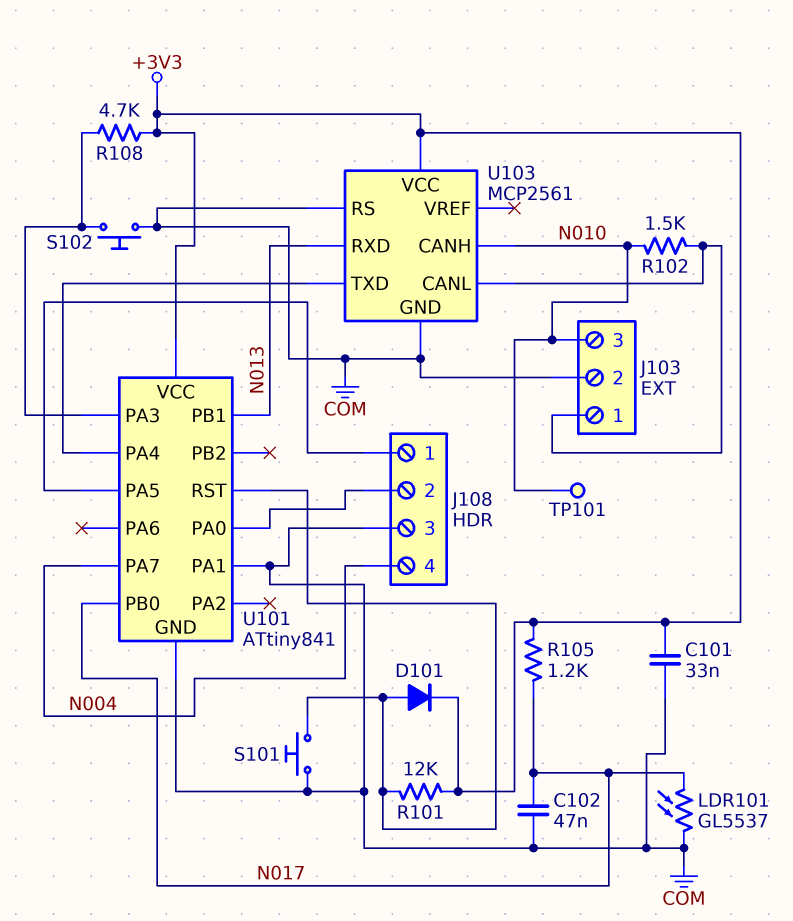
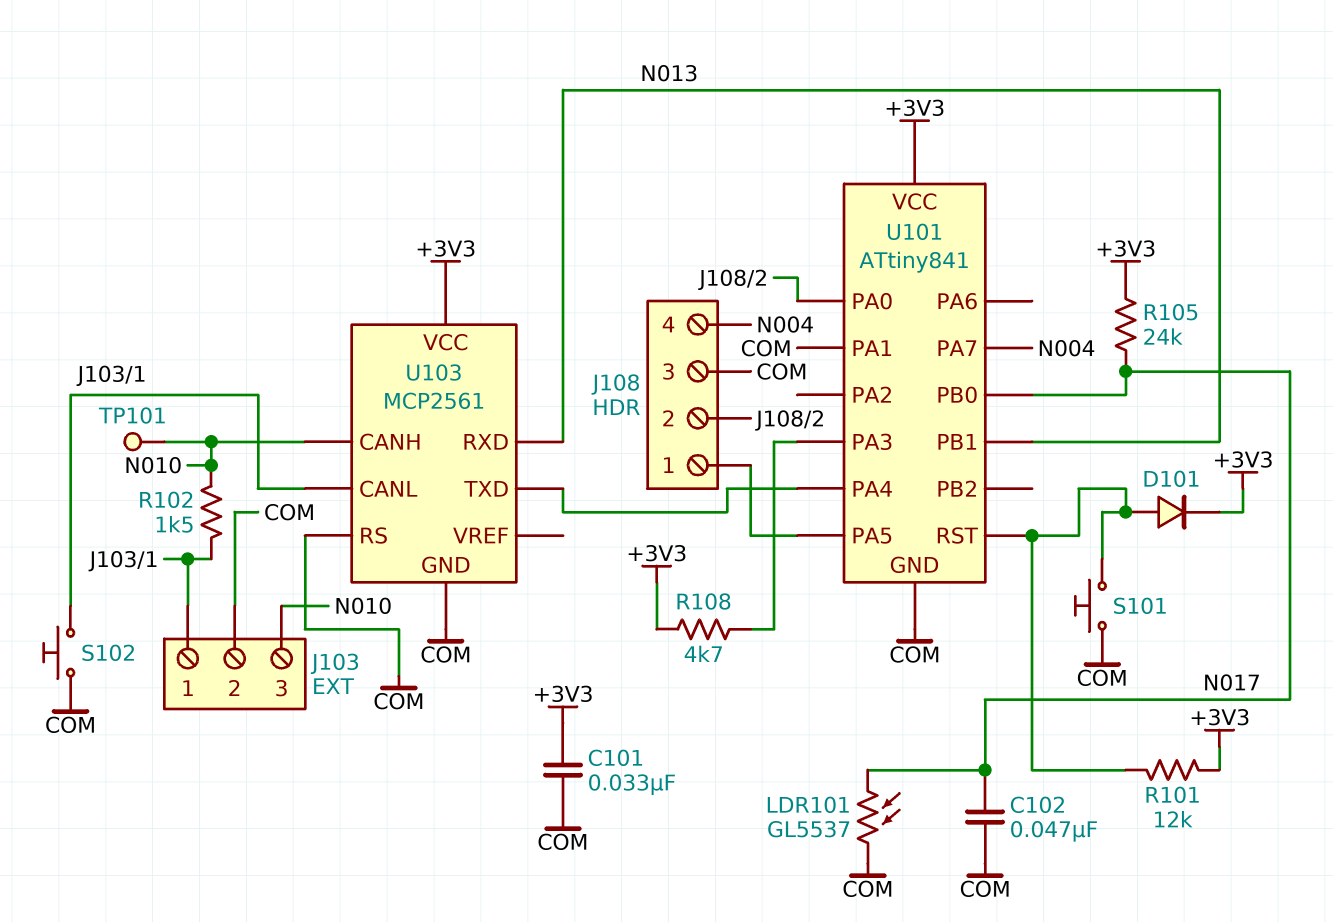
R105: 1.2k (+3V3, N017) -> 24k (+3V3, N017)
S102: button (COM, U101/PA3) -> button (COM, J103/1)

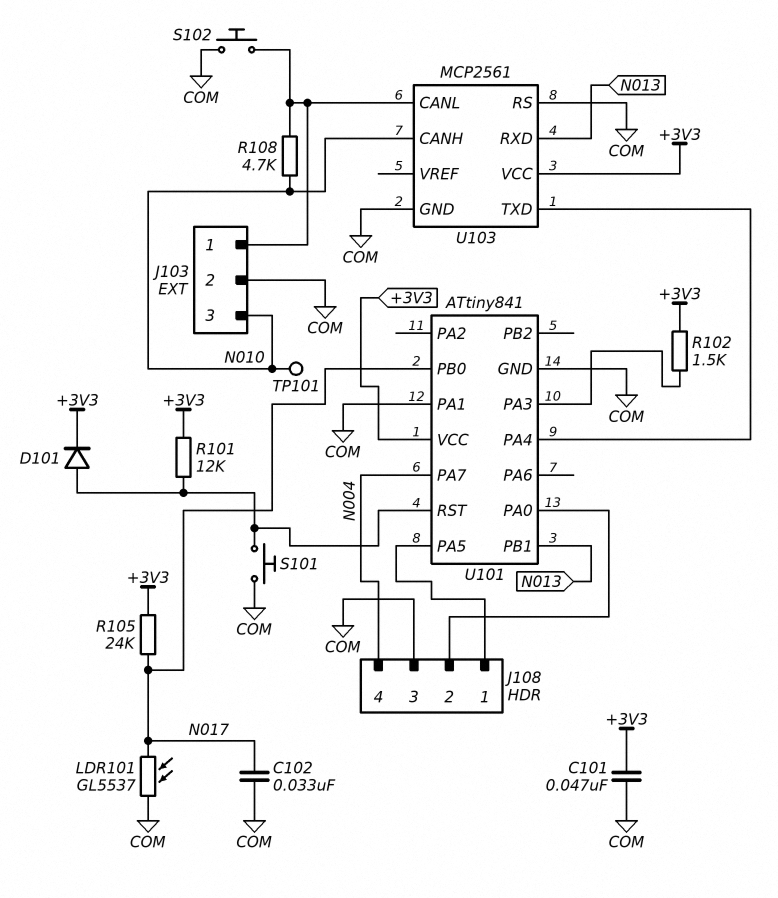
C101: 33nF (+3V3, COM) -> 47nF (+3V3, COM)
C102: 47nF (COM, N017) -> 33nF (COM, N017)
R102: 1.5k (J103/1, N010) -> 1.5k (+3V3, U101/PA3)
R108: 4.7k (+3V3, U101/PA3) -> 4.7k (J103/1, N010)

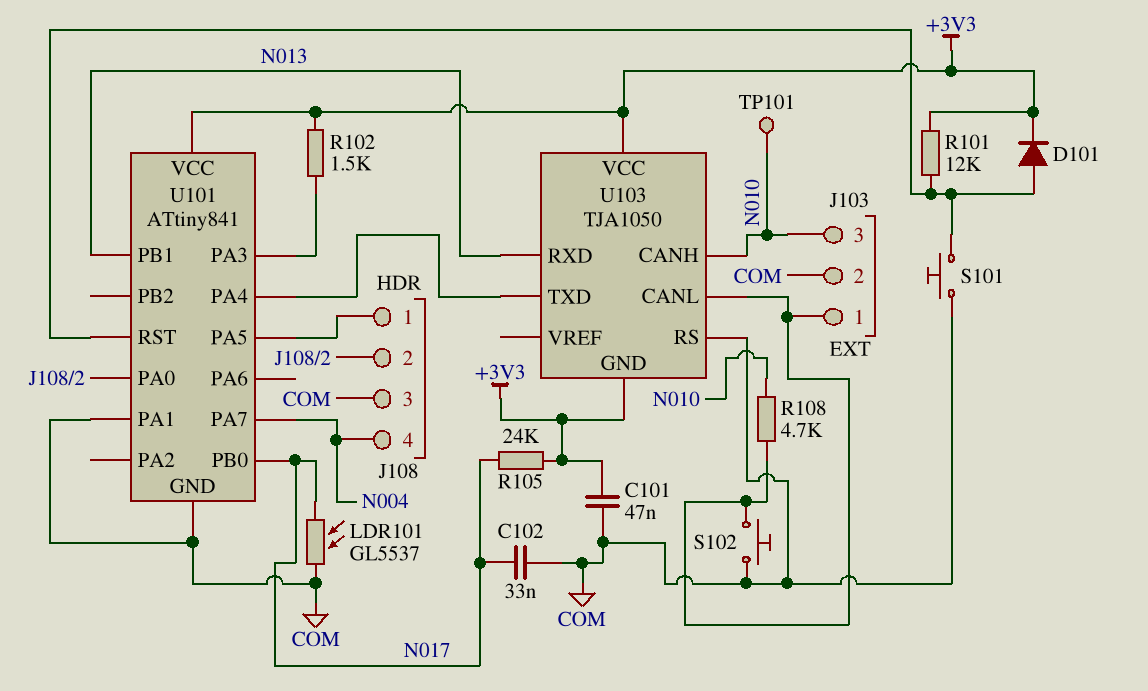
U103: MCP2561 -> TJA1050
U103 pin GND: COM -> +3V3

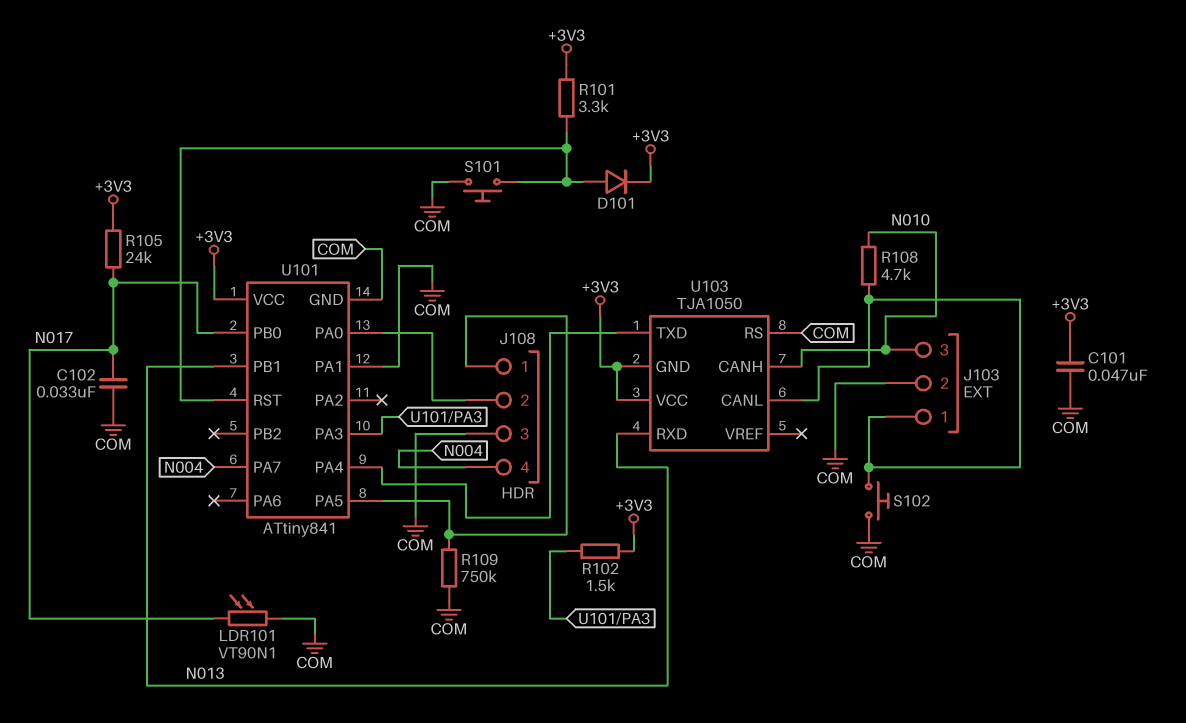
LDR101: GL5537 (COM, N017) -> VT90N1 (COM, N017)
R101: 12k (+3V3, U101/RST) -> 3.3k (+3V3, U101/RST)
R109: none -> 750k (COM, J108/1)
TP101: test point (N010) -> none

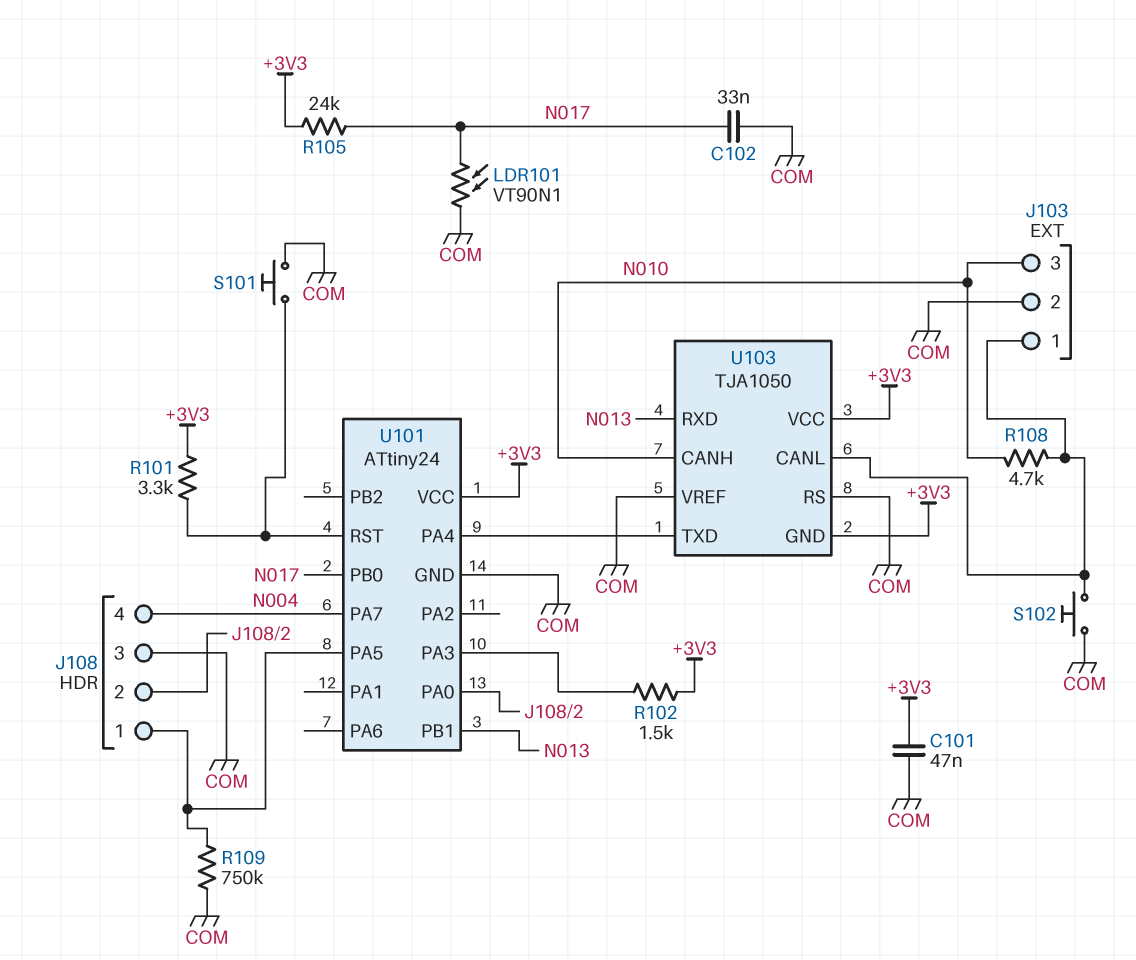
D101: diode (A U101/RST, K +3V3) -> none
U101: ATtiny841 -> ATtiny24
U101 pin PA1: COM -> none
U103 pin VREF: none -> COM

